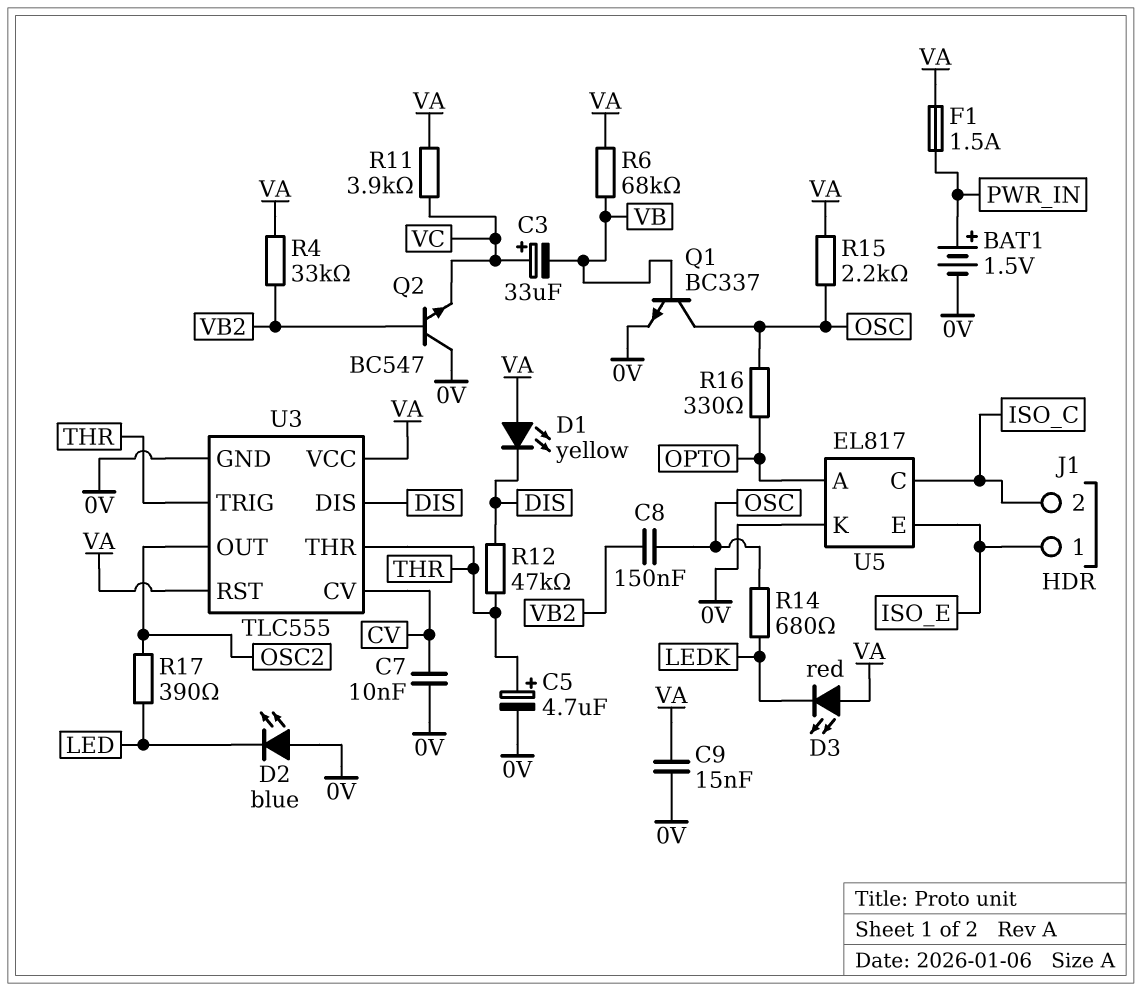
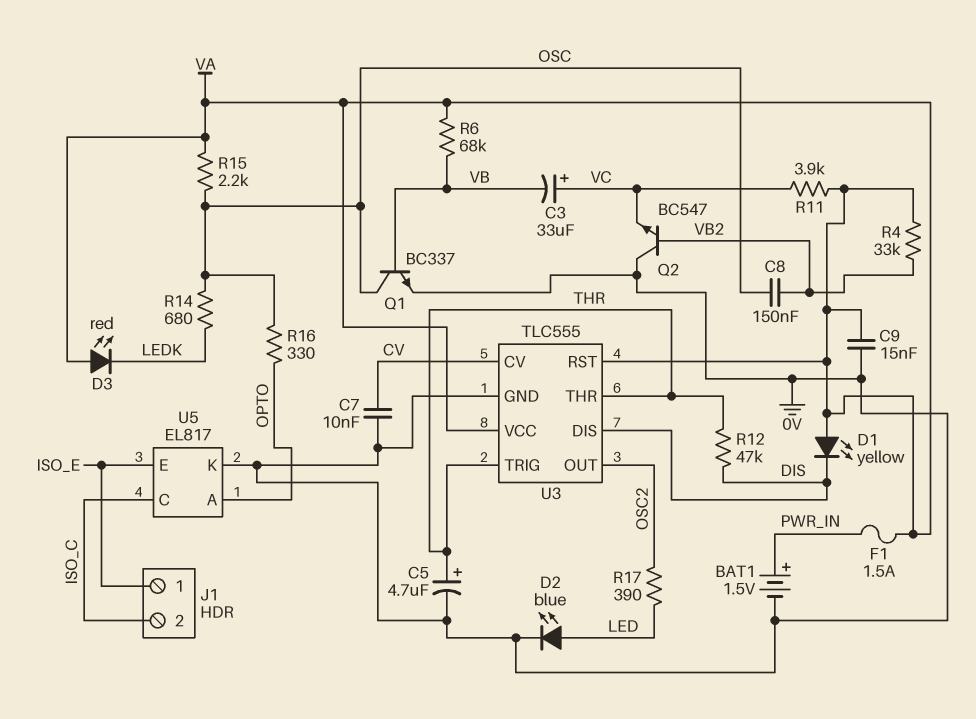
D2: LED blue (A 0V, K LED) -> LED blue (A LED, K 0V)

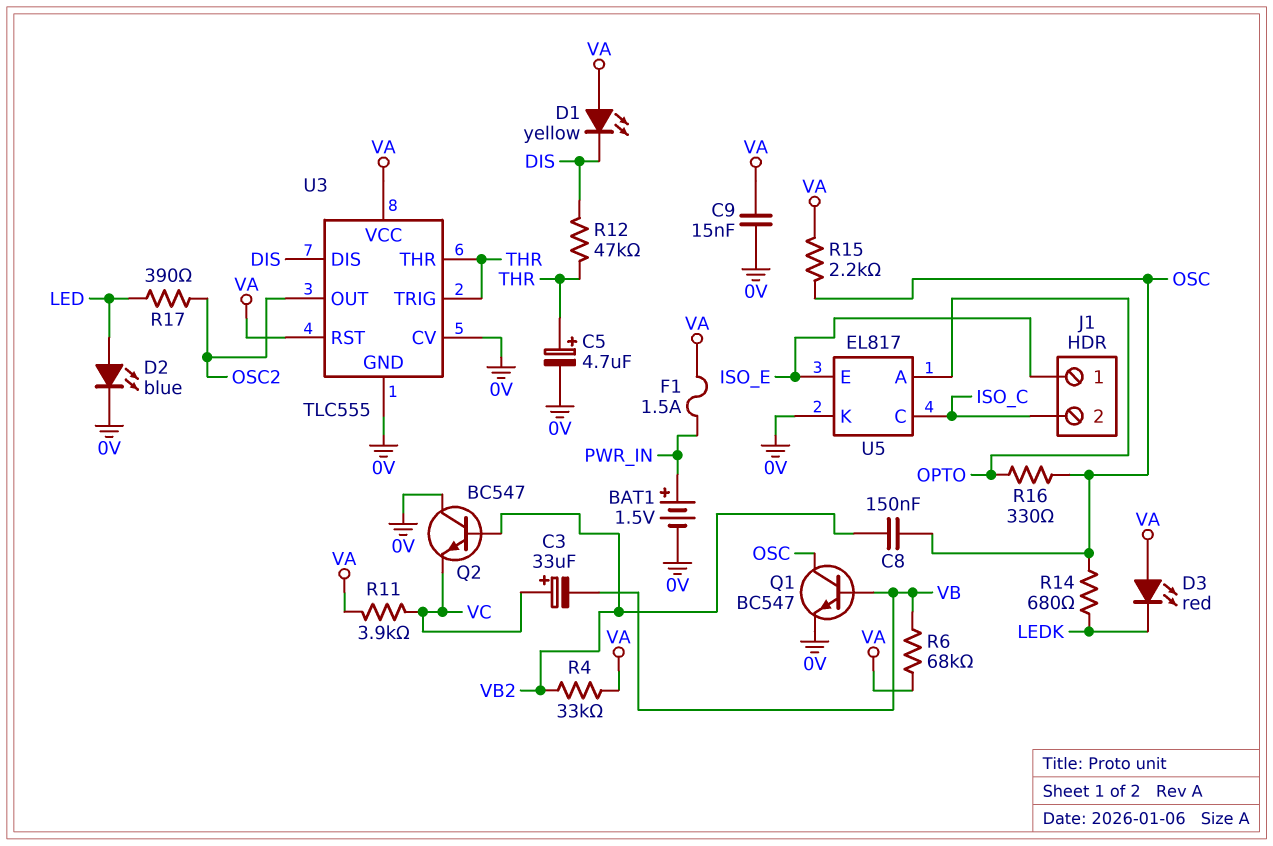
C7: 10nF (0V, CV) -> none
Q1: NPN BC337 (B VB, C OSC, E 0V) -> NPN BC547 (B VB, C OSC, E 0V)
U3 pin CV: CV -> 0V

